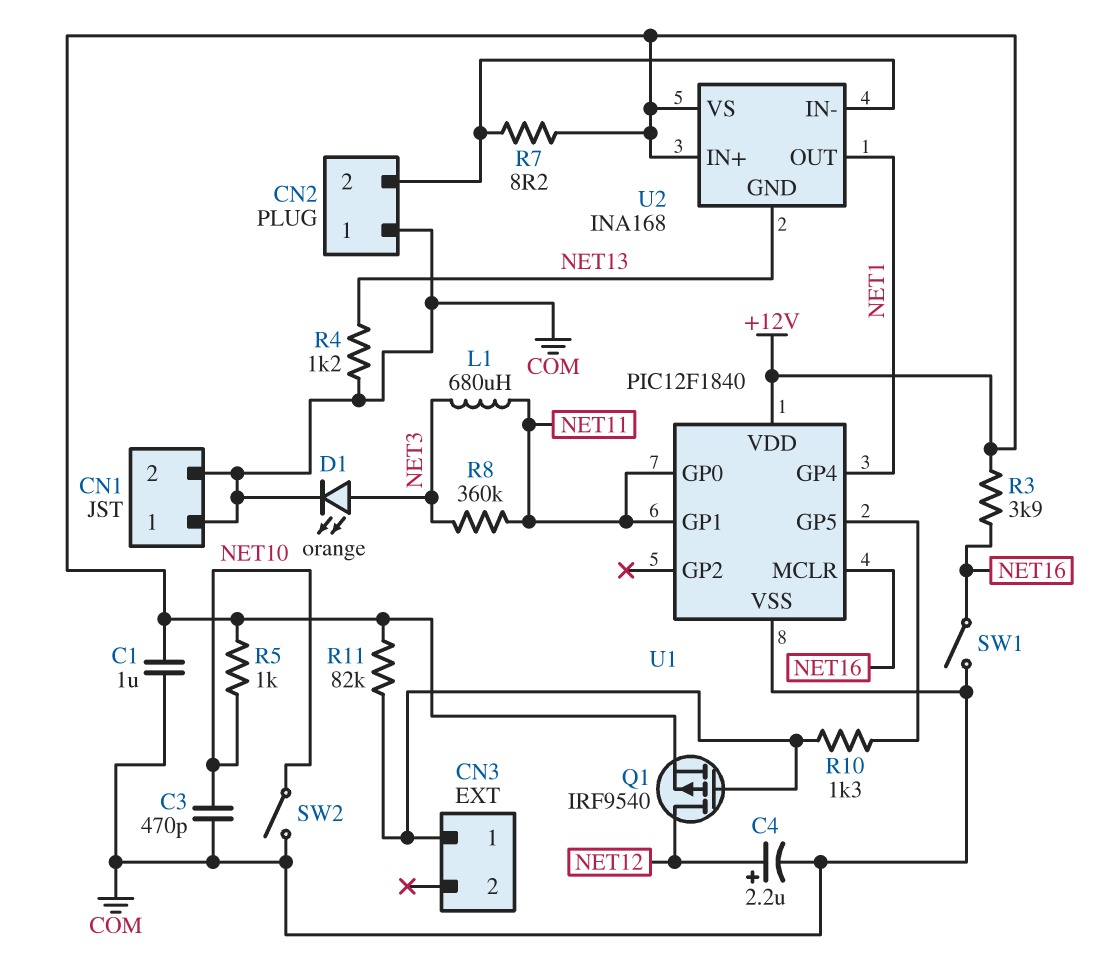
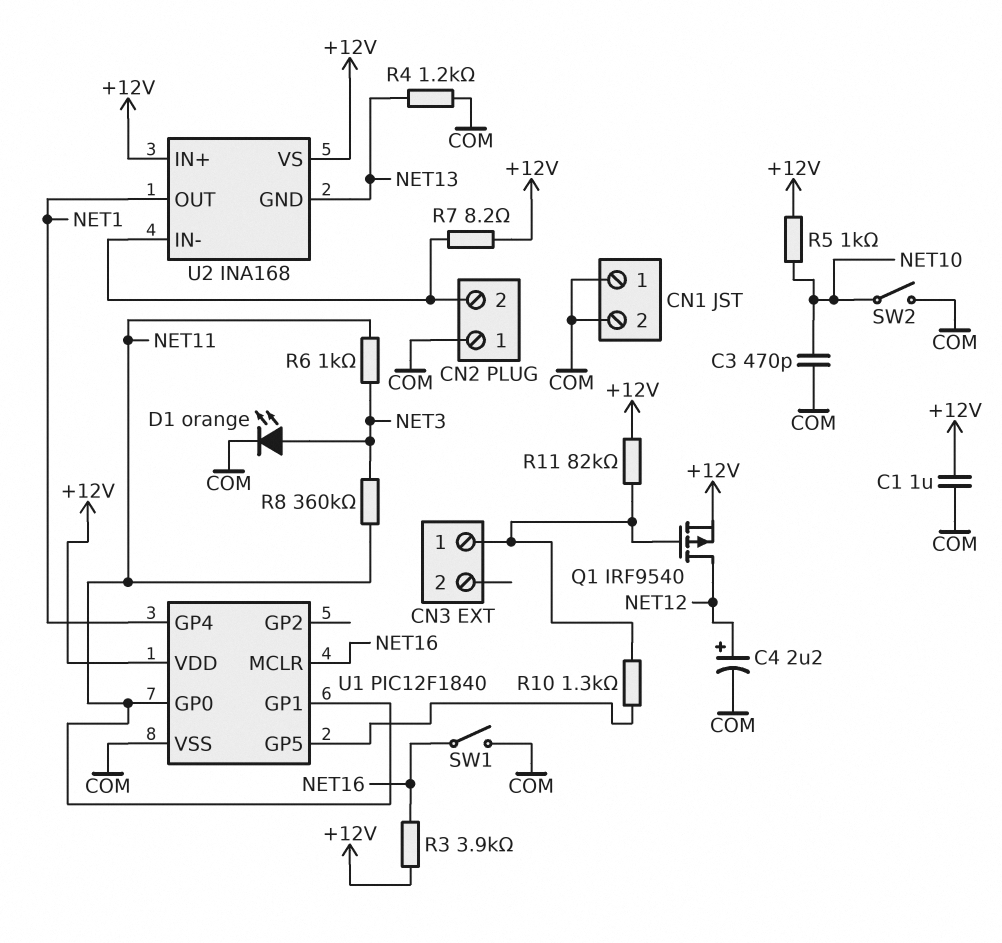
L1: 680uH (NET3, NET11) -> none
R6: none -> 1k (NET3, NET11)

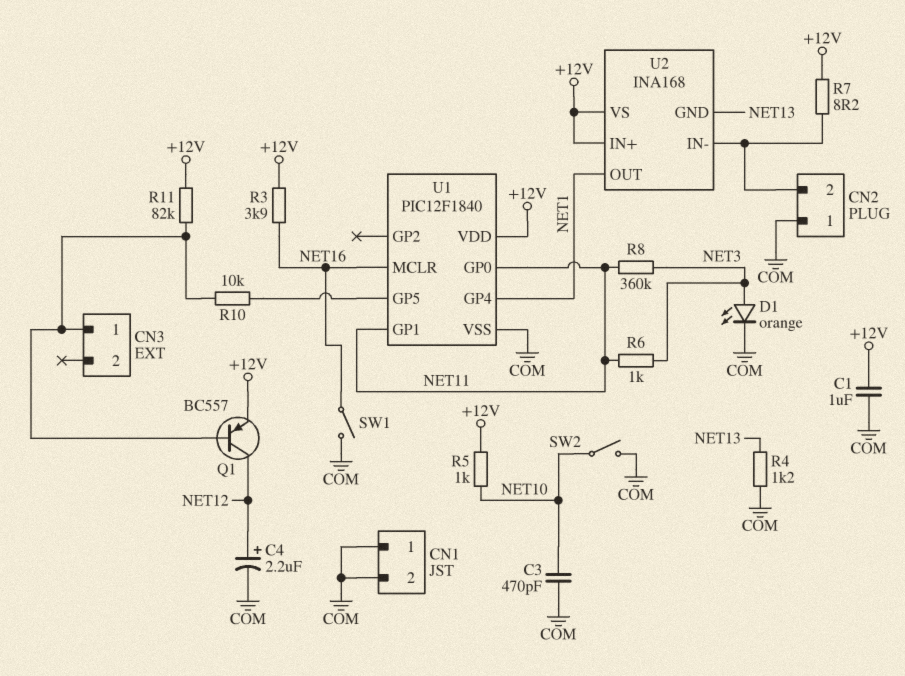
Q1: PMOS IRF9540 (G CN3/1, D NET12, S +12V) -> PNP BC557 (B CN3/1, C NET12, E +12V)
R10: 1.3k (CN3/1, U1/GP5) -> 10k (CN3/1, U1/GP5)

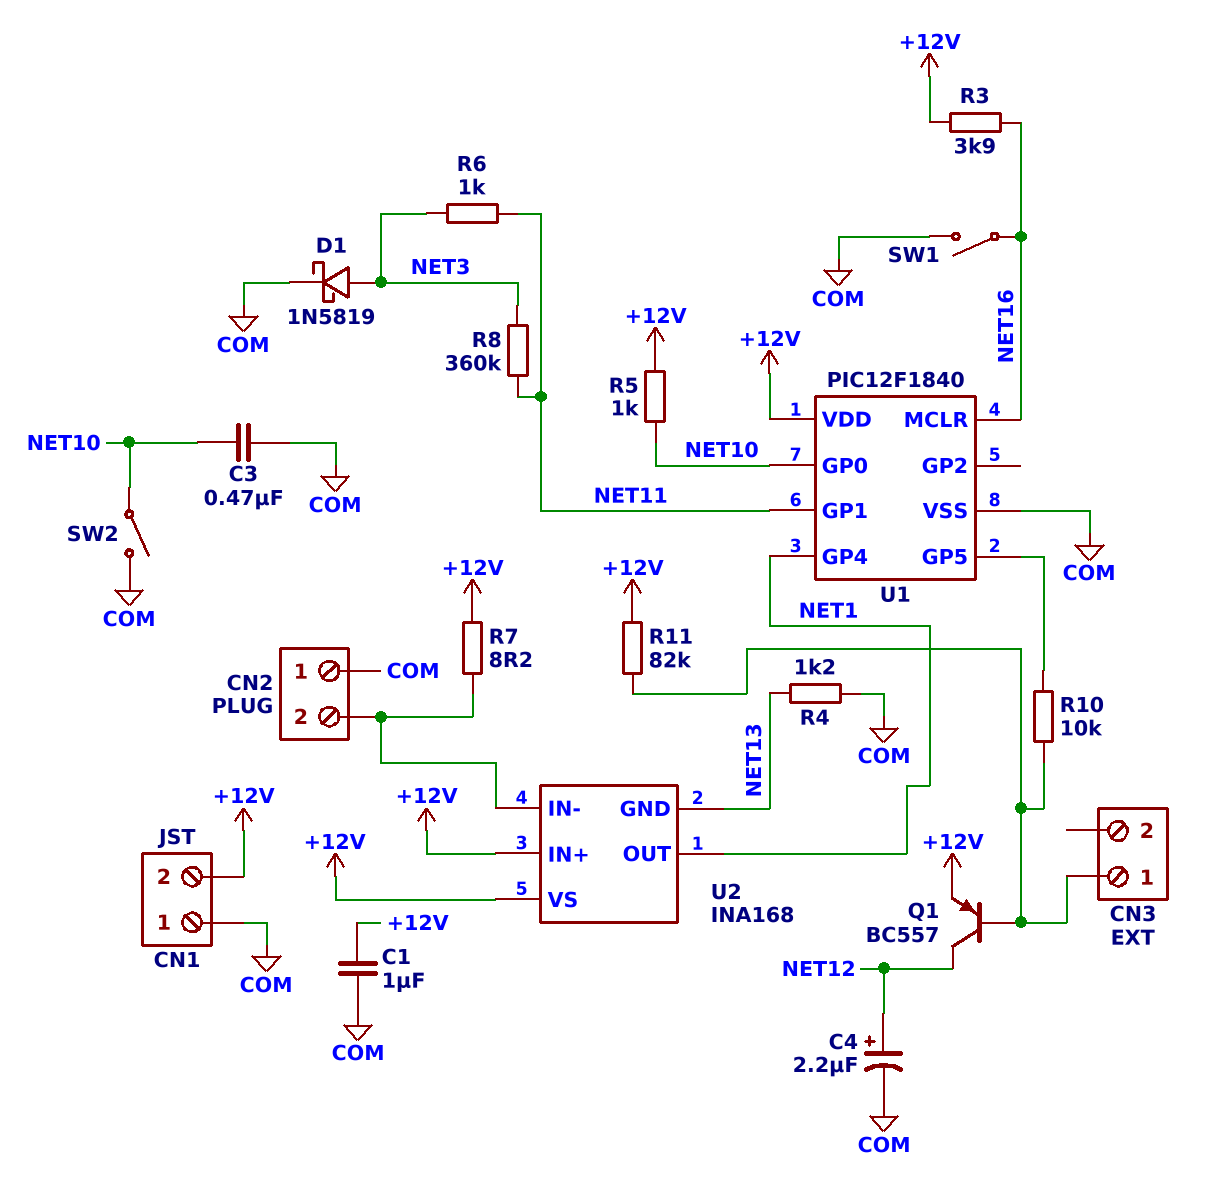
C3: 470pF (COM, NET10) -> 470nF (COM, NET10)
CN1 pin 2: COM -> +12V
D1: LED orange (A NET3, K COM) -> schottky 1N5819 (A NET3, K COM)
U1 pin GP0: NET11 -> NET10

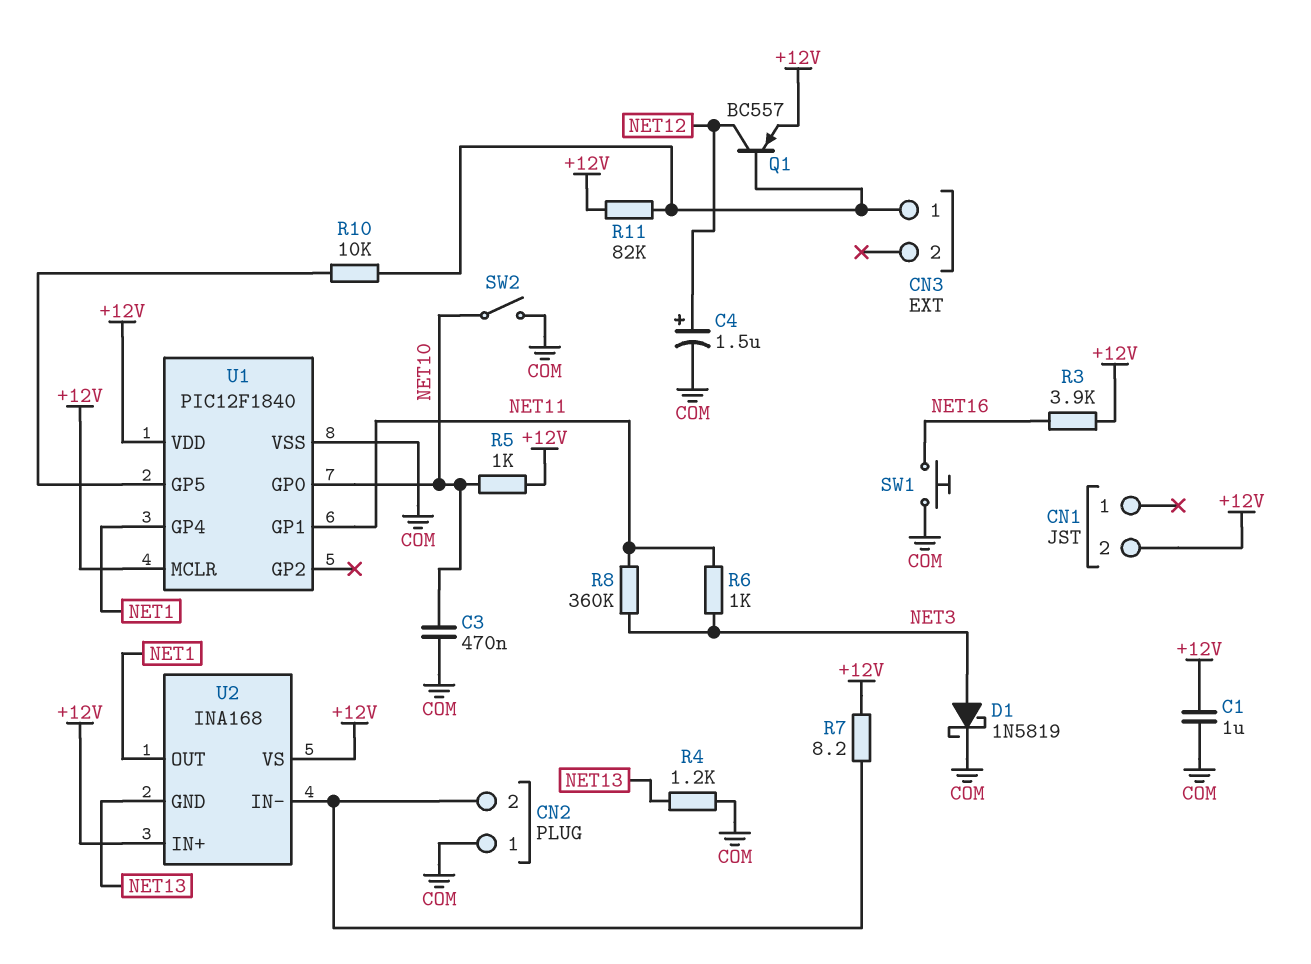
C4: 2.2uF (plus NET12, minus COM) -> 1.5uF (plus NET12, minus COM)
CN1 pin 1: COM -> none
SW1: switch (COM, NET16) -> button (COM, NET16)
U1 pin MCLR: NET16 -> +12V

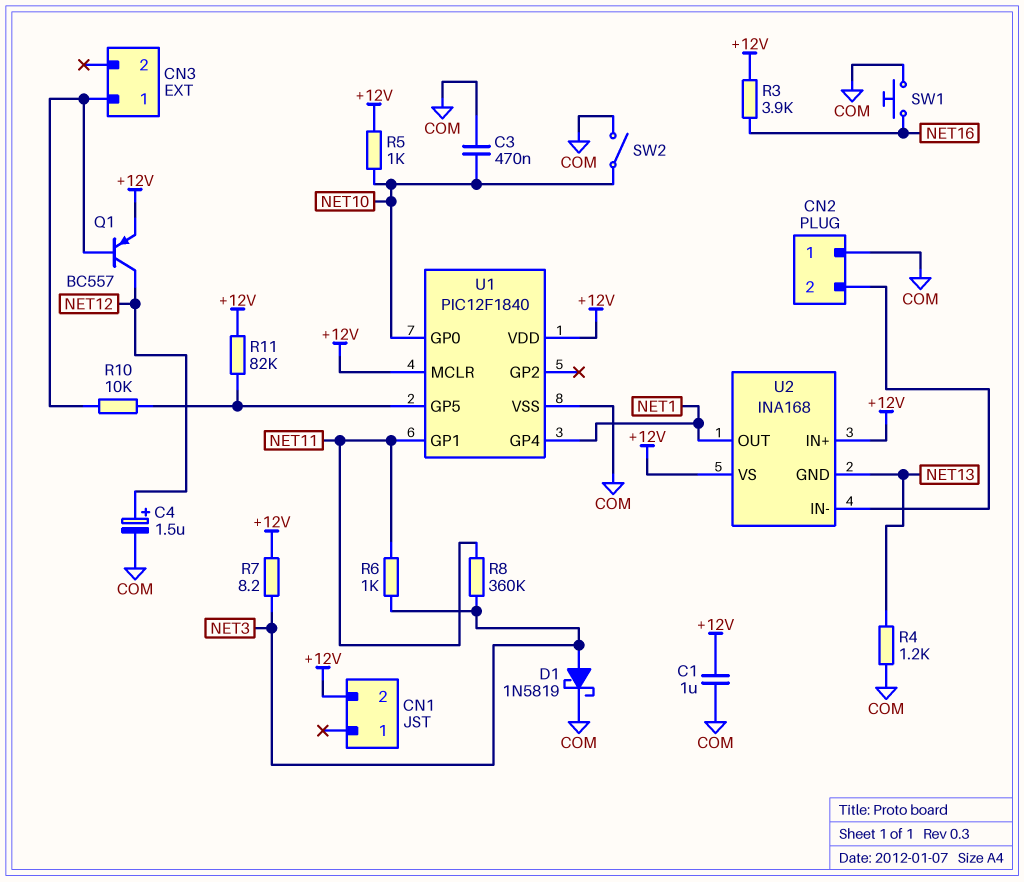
R7: 8.2 (+12V, CN2/2) -> 8.2 (+12V, NET3)
R11: 82k (+12V, CN3/1) -> 82k (+12V, U1/GP5)

